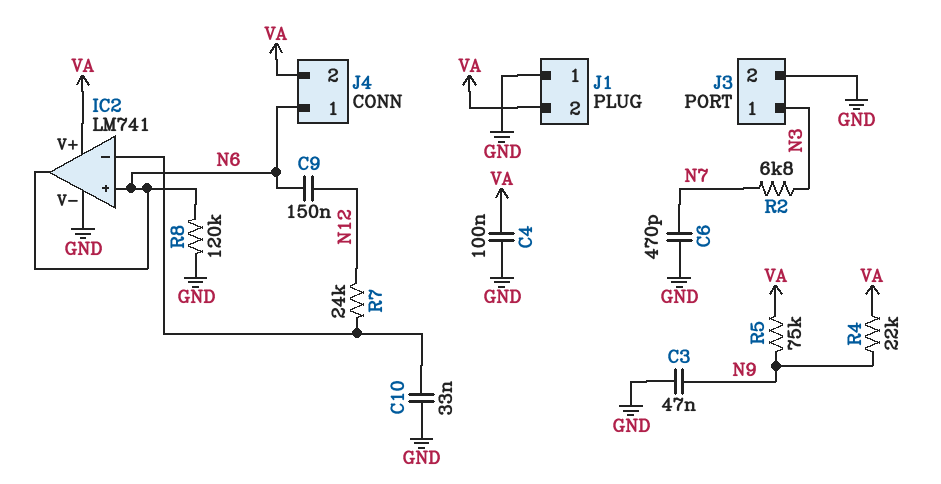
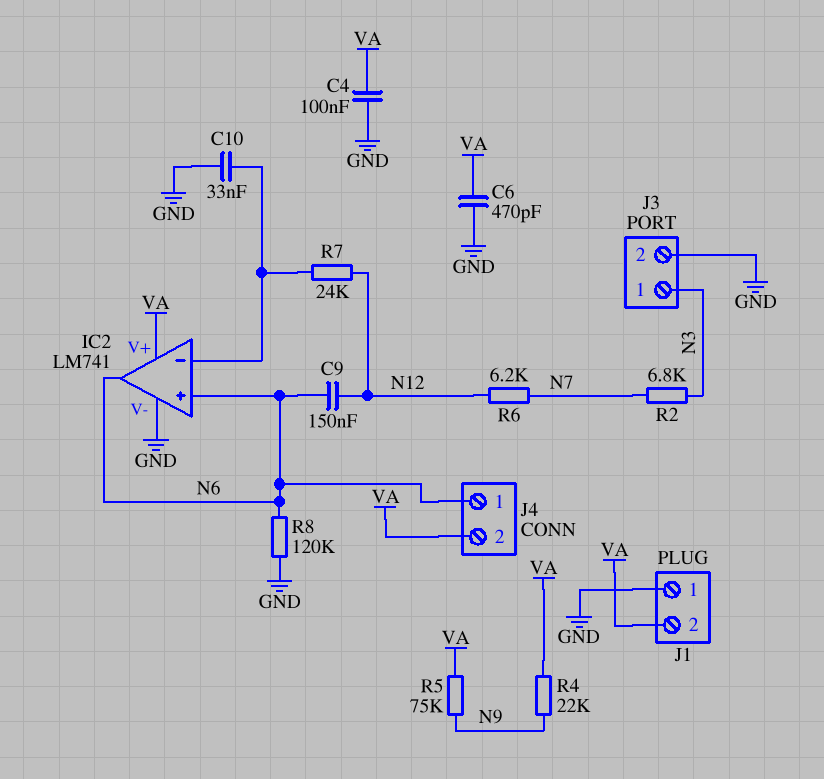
C3: 47nF (GND, N9) -> none
C6: 470pF (GND, N7) -> 470pF (GND, VA)
R6: none -> 6.2k (N7, N12)

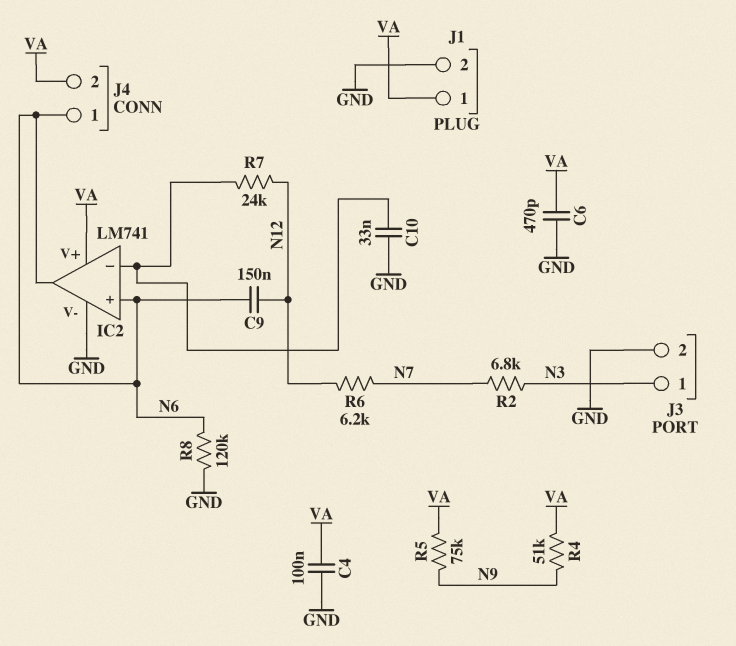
J1 pin 1: GND -> VA
J1 pin 2: VA -> GND
R4: 22k (N9, VA) -> 51k (N9, VA)

